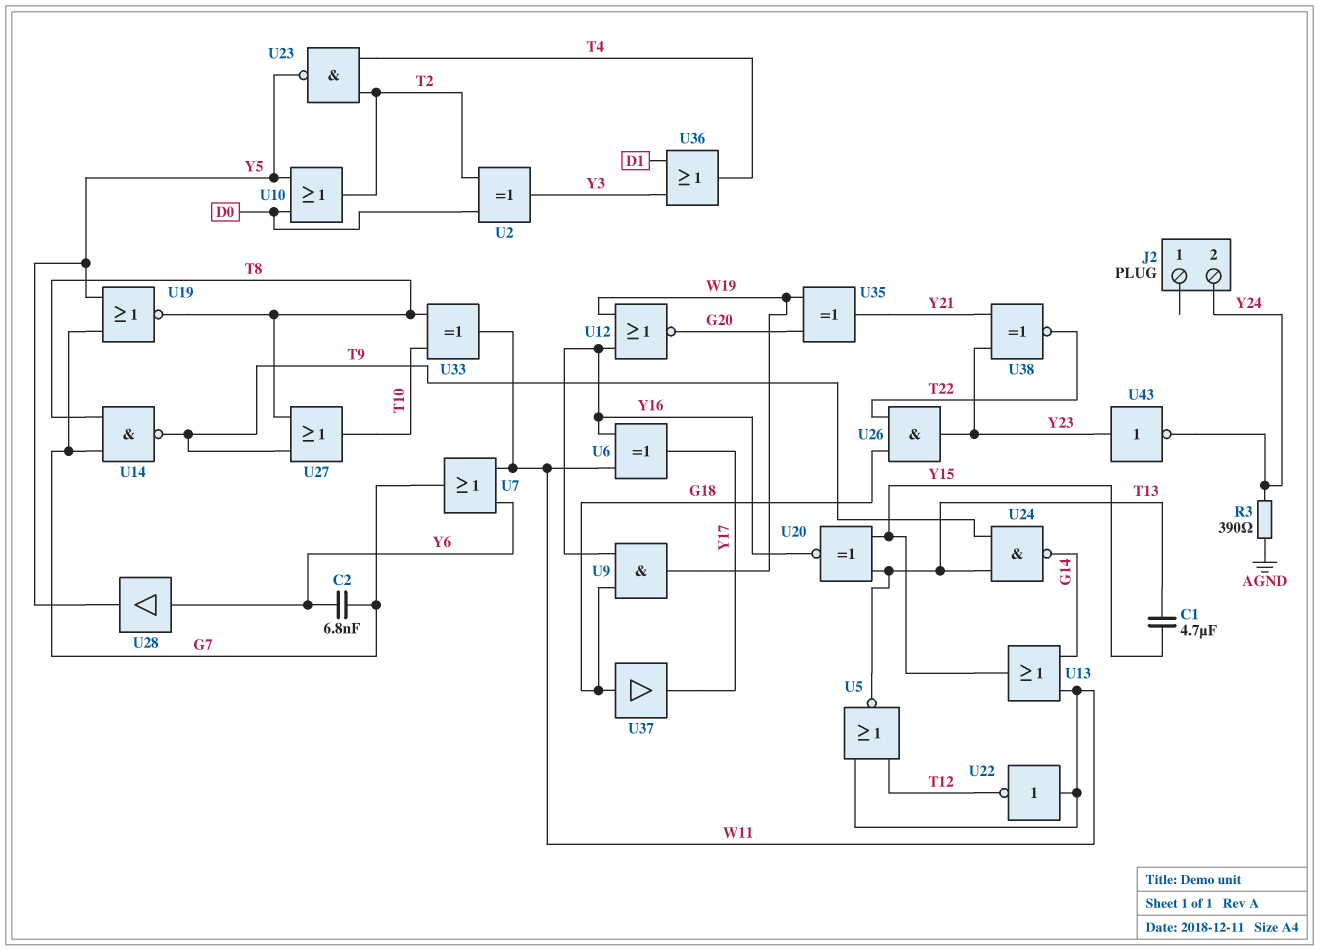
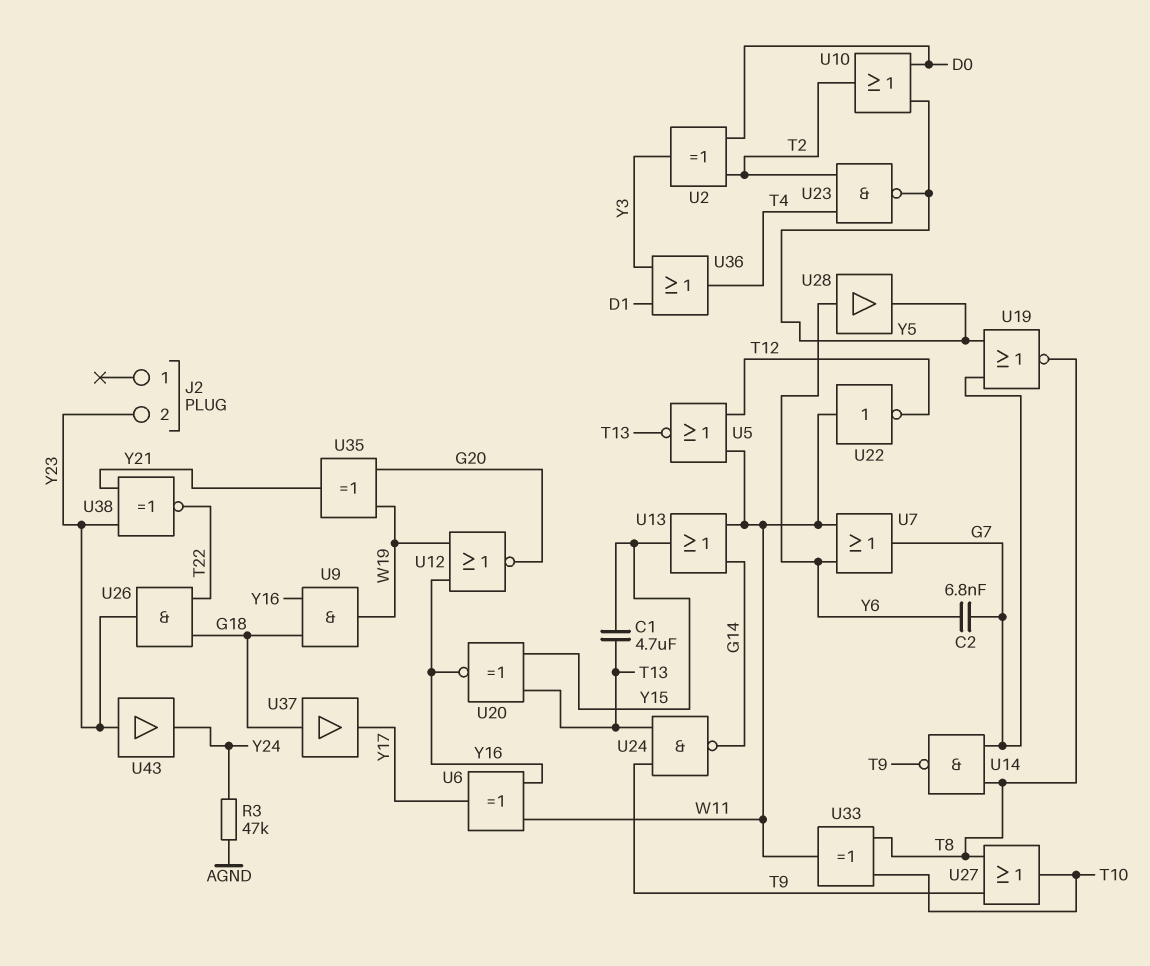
J2 pin 2: Y24 -> Y23
R3: 390 (AGND, Y24) -> 47k (AGND, Y24)
U43: NOT (in Y23, out Y24) -> buffer (in Y23, out Y24)

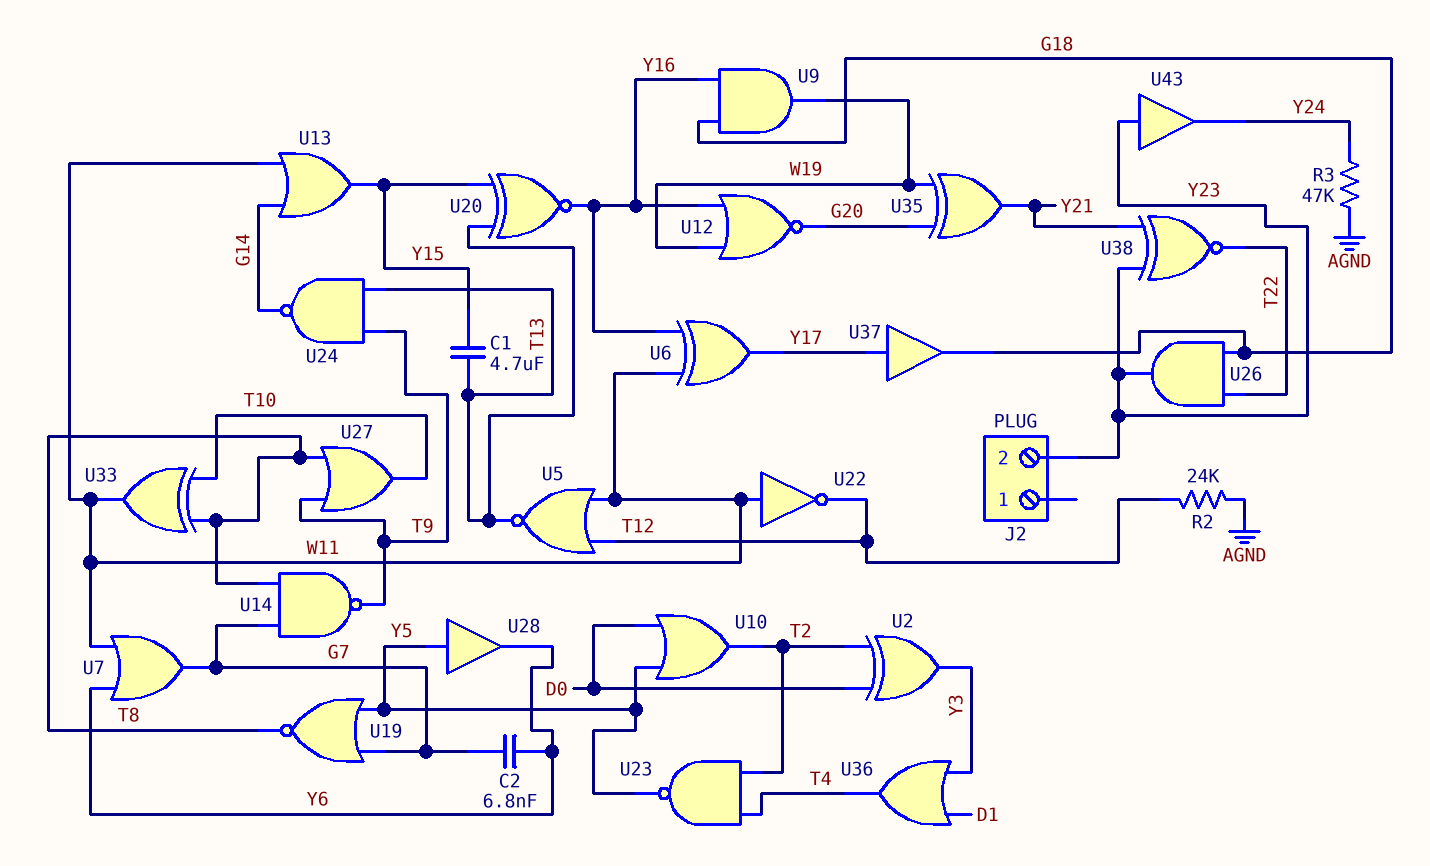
R2: none -> 24k (AGND, T12)
U28: buffer (in Y6, out Y5) -> buffer (in Y5, out Y6)
U37: buffer (in G18, out Y17) -> buffer (in Y17, out G18)

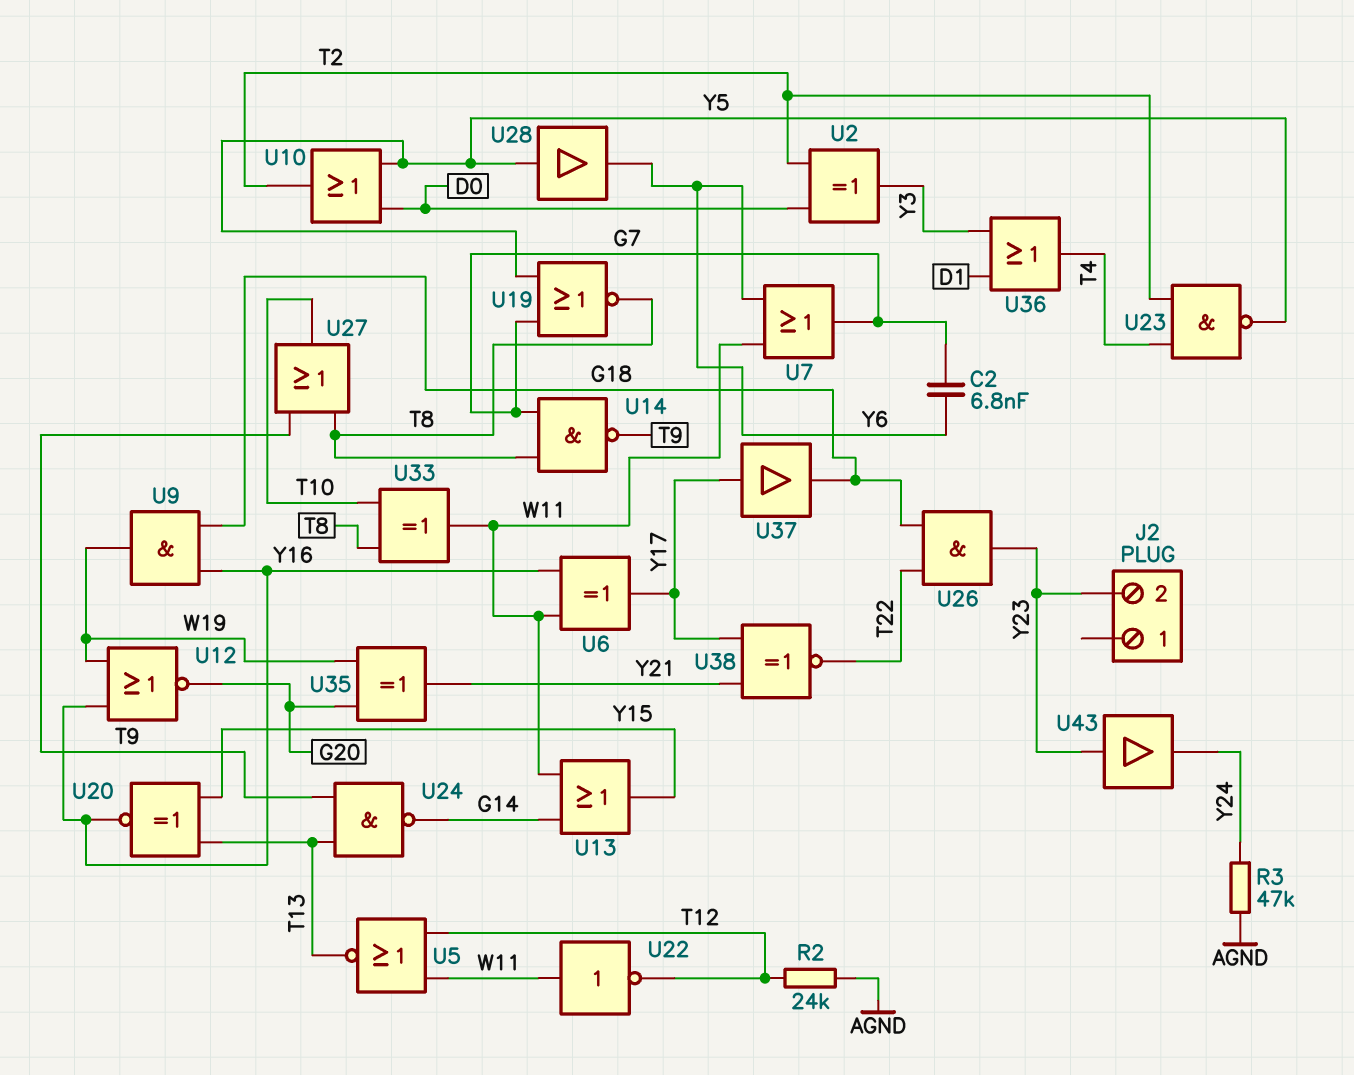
C1: 4.7uF (T13, Y15) -> none
U38: XNOR (in Y21, in Y23, out T22) -> XNOR (in Y17, in Y21, out T22)

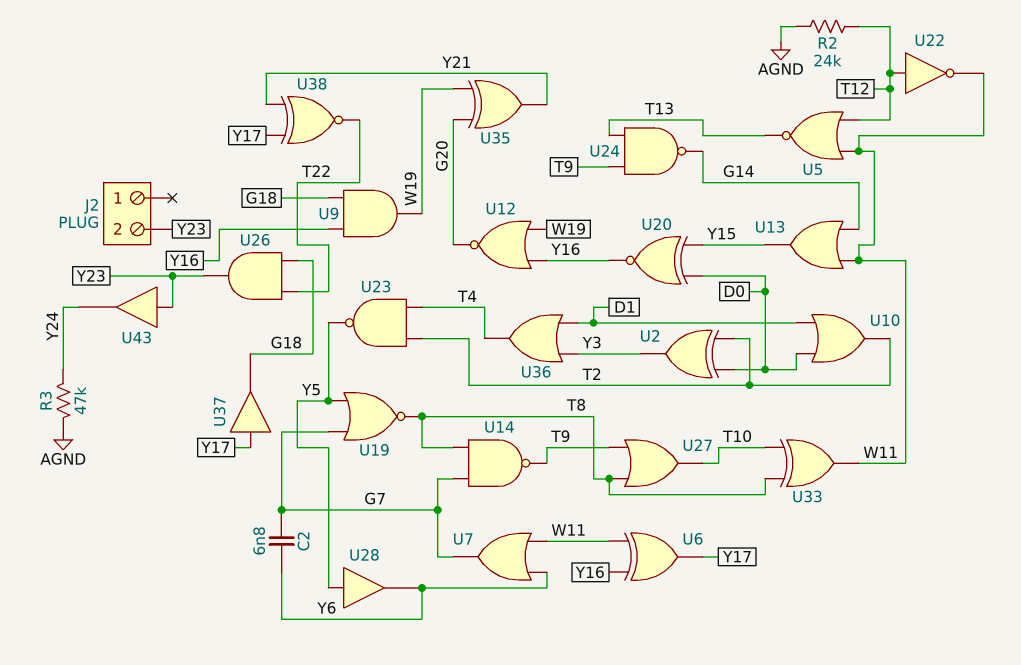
U10: OR (in D0, in Y5, out T2) -> OR (in D0, in D1, out T2)
U20: XNOR (in T13, in Y15, out Y16) -> XNOR (in D0, in Y15, out Y16)
U22: NOT (in W11, out T12) -> NOT (in T12, out W11)

